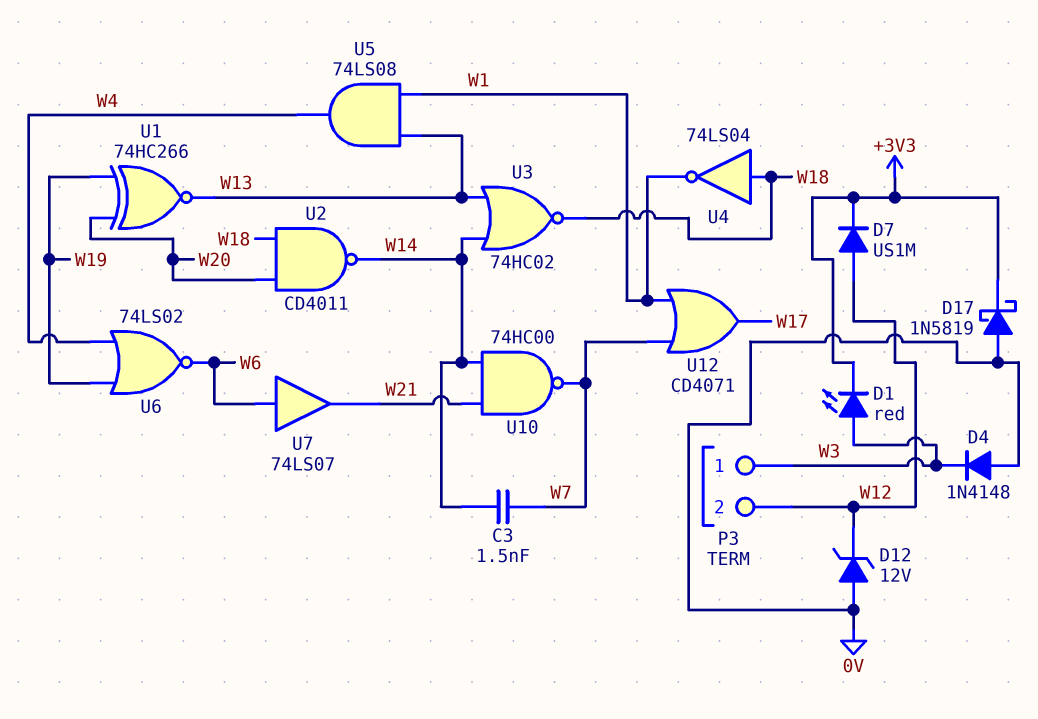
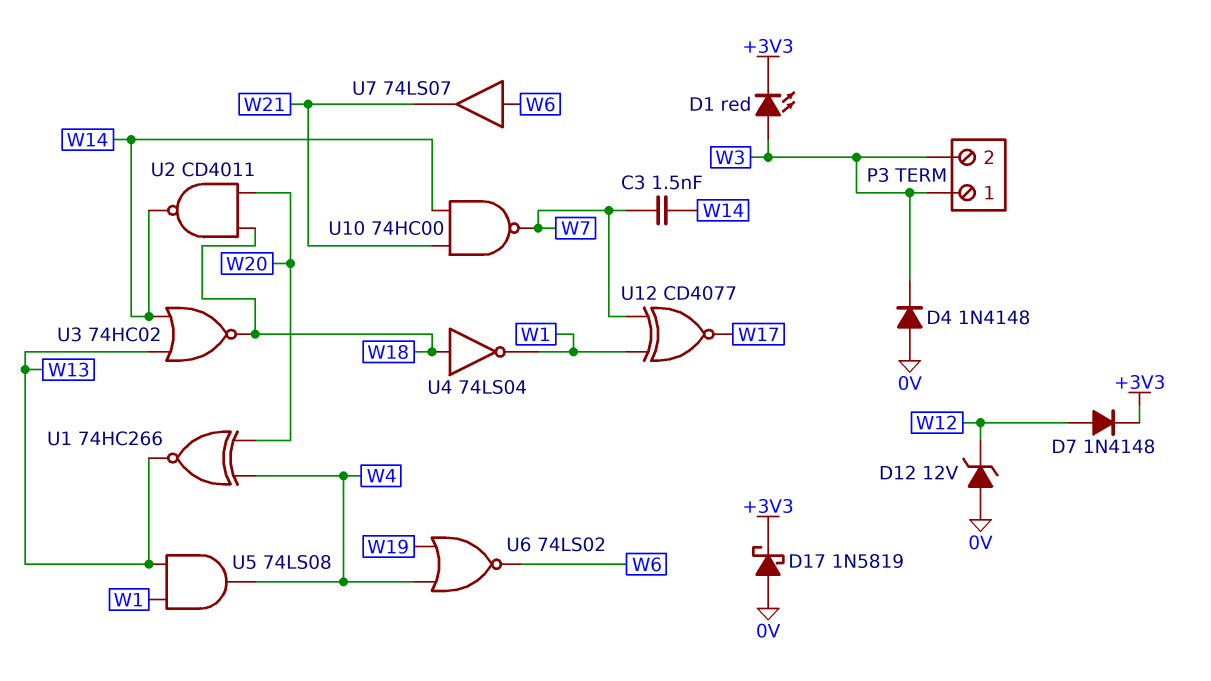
D7: diode US1M (A W12, K +3V3) -> diode 1N4148 (A W12, K +3V3)
P3 pin 2: W12 -> W3
U1: XNOR 74HC266 (in W19, in W20, out W13) -> XNOR 74HC266 (in W4, in W20, out W13)
U12: OR CD4071 (in W1, in W7, out W17) -> XNOR CD4077 (in W1, in W7, out W17)

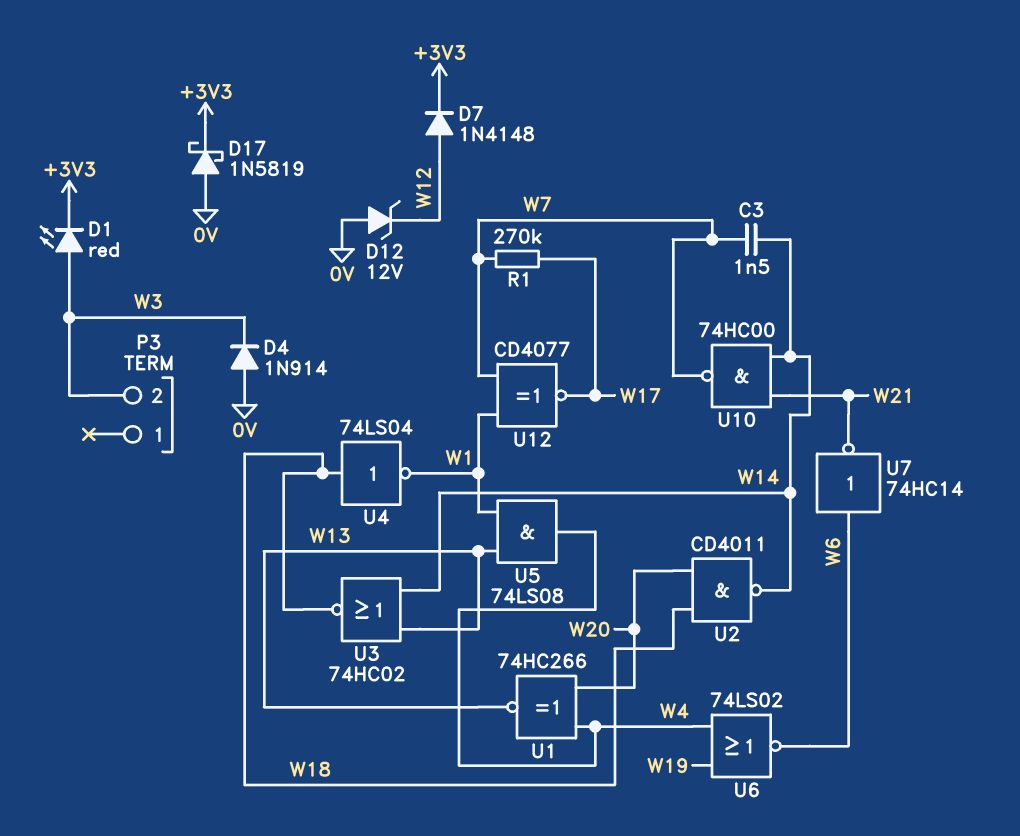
D4: diode 1N4148 (A 0V, K W3) -> diode 1N914 (A 0V, K W3)
P3 pin 1: W3 -> none
R1: none -> 270k (W7, W17)
U7: buffer 74LS07 (in W6, out W21) -> NOT 74HC14 (in W6, out W21)

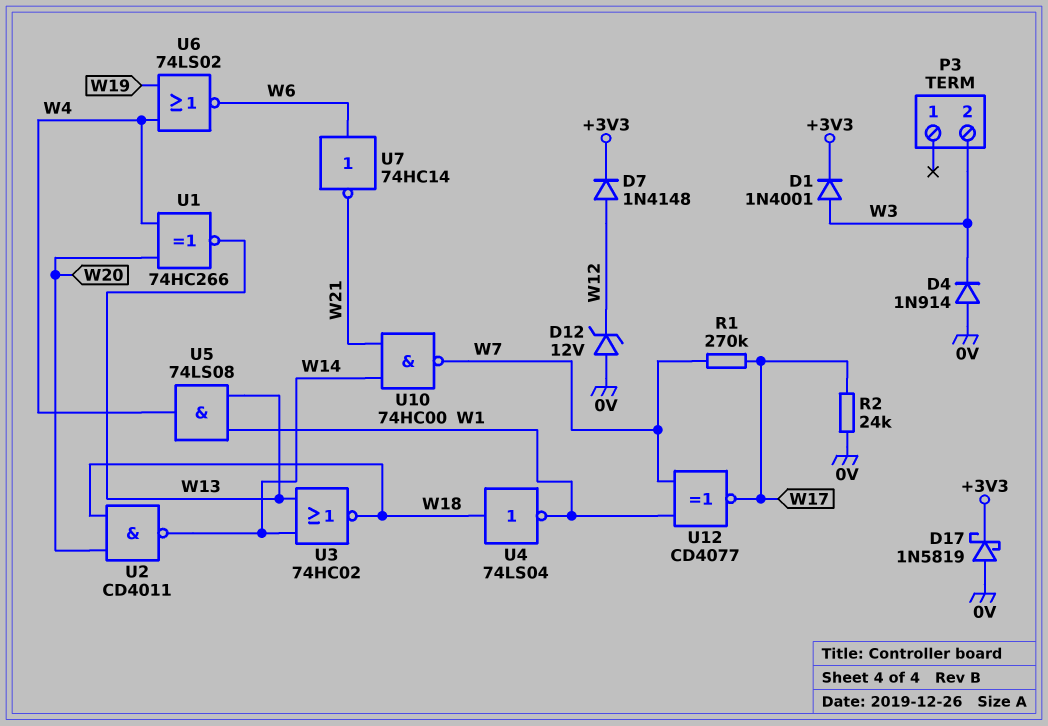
C3: 1.5nF (W7, W14) -> none
D1: LED red (A W3, K +3V3) -> diode 1N4001 (A W3, K +3V3)
R2: none -> 24k (0V, W17)

